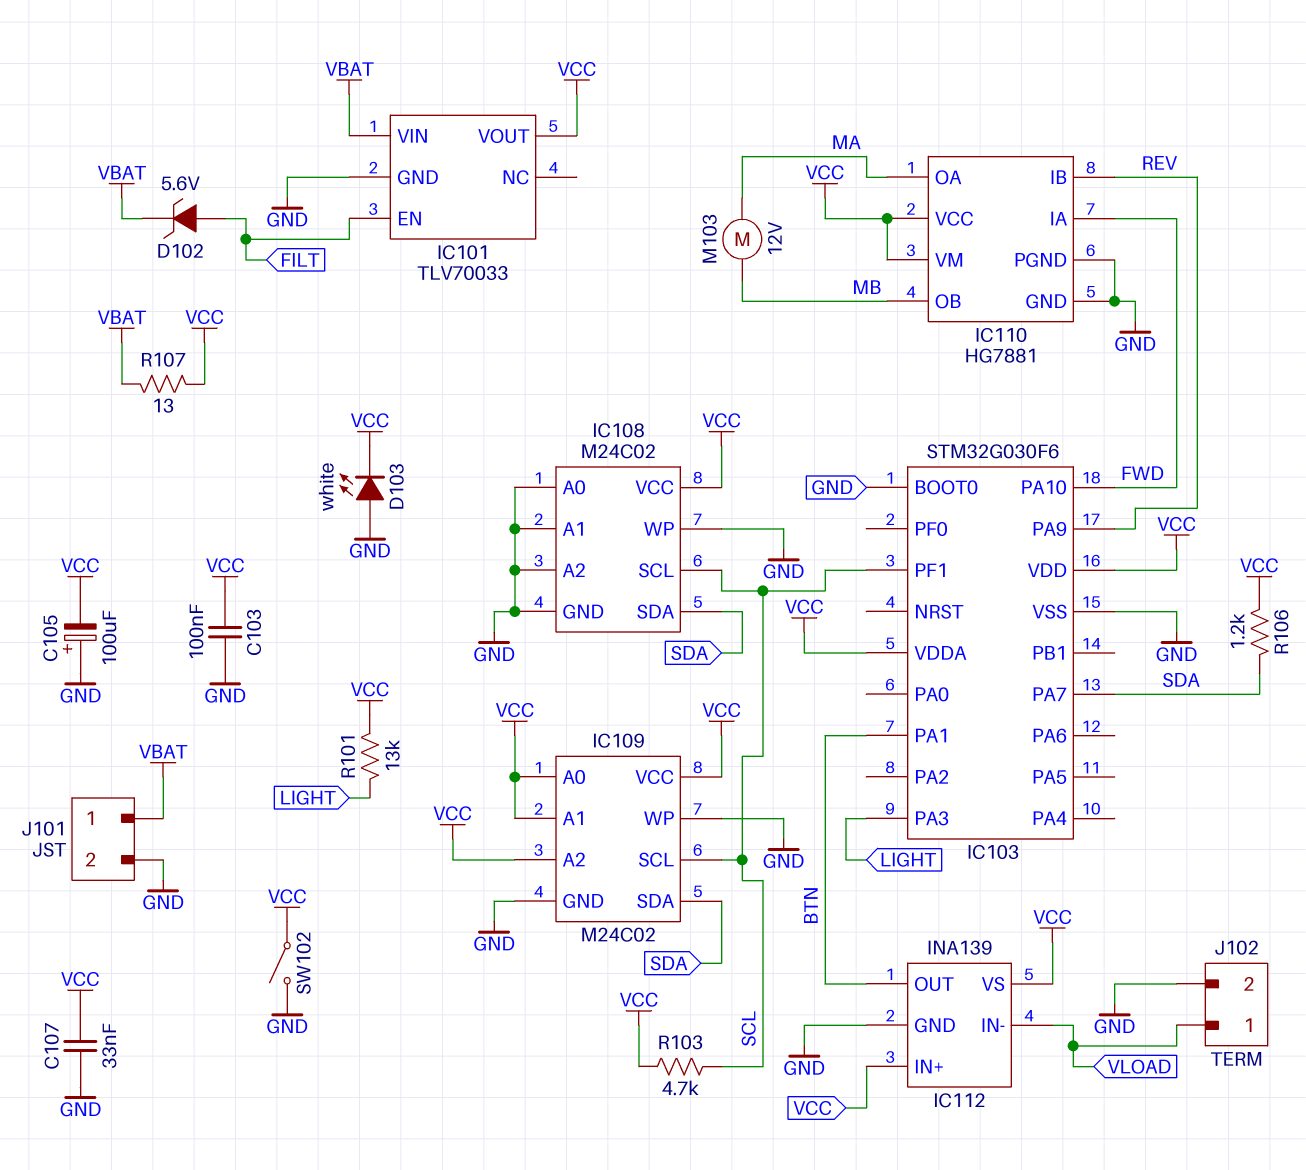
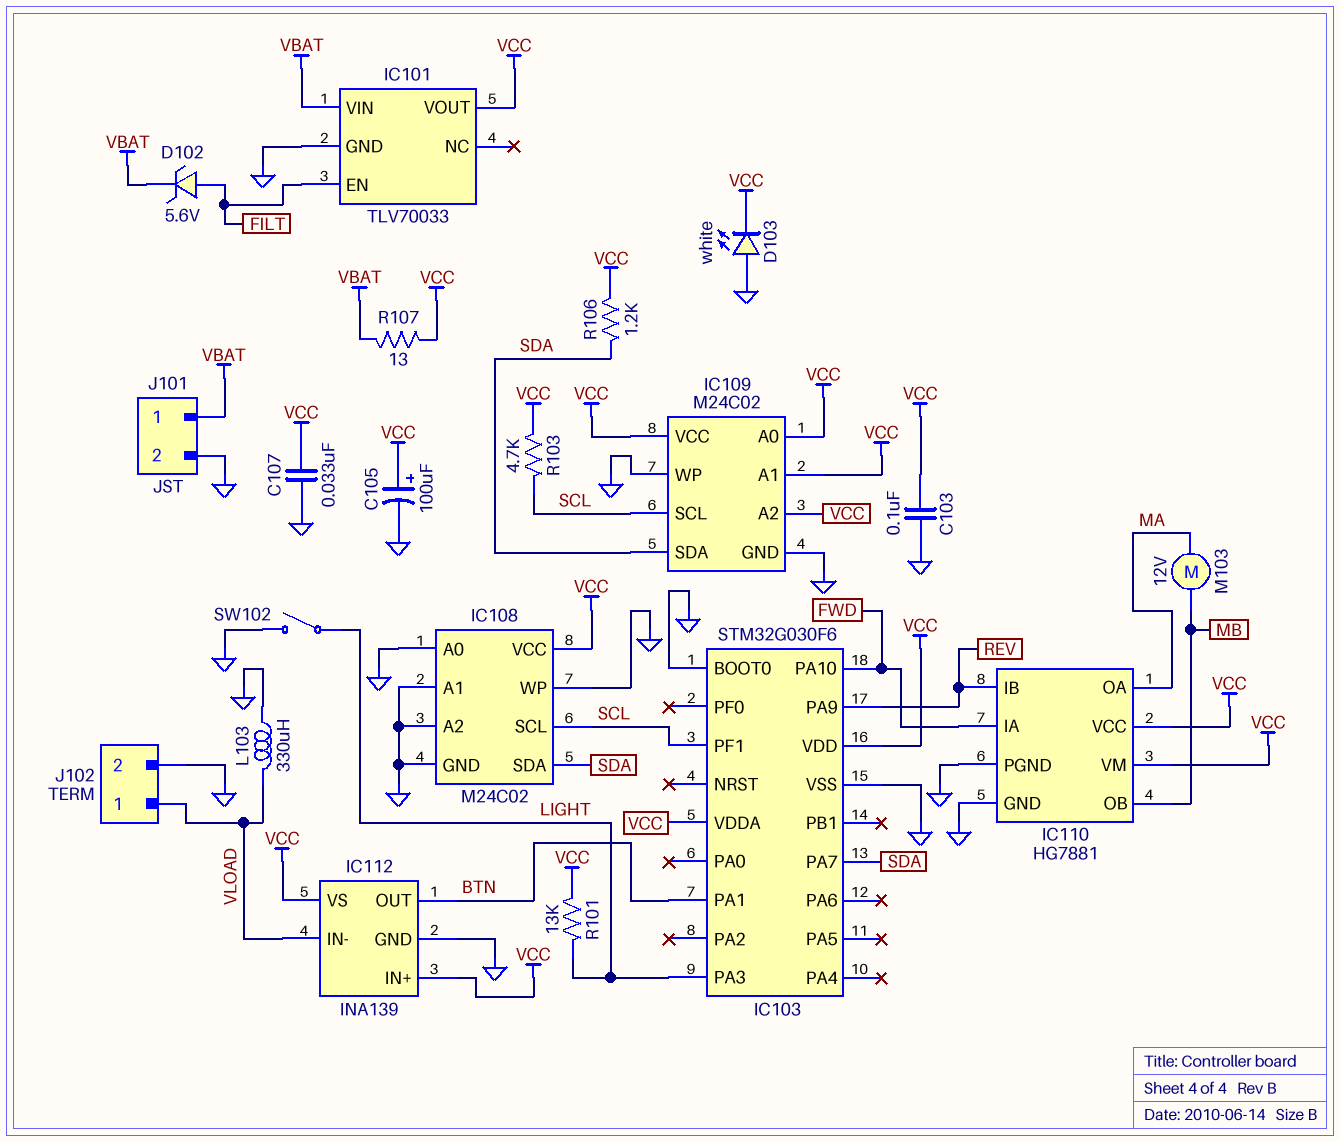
C105: 100uF (plus GND, minus VCC) -> 100uF (plus VCC, minus GND)
L103: none -> 330uH (GND, VLOAD)
SW102: switch (GND, VCC) -> switch (GND, LIGHT)

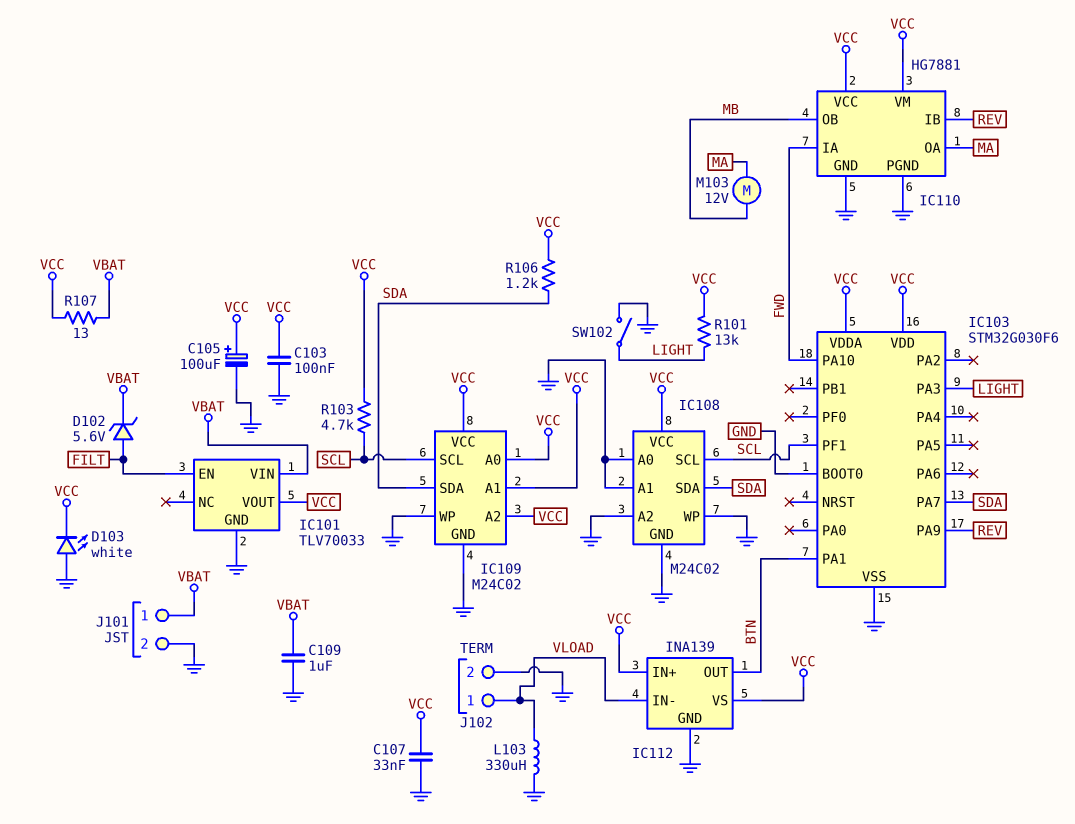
C109: none -> 1uF (GND, VBAT)

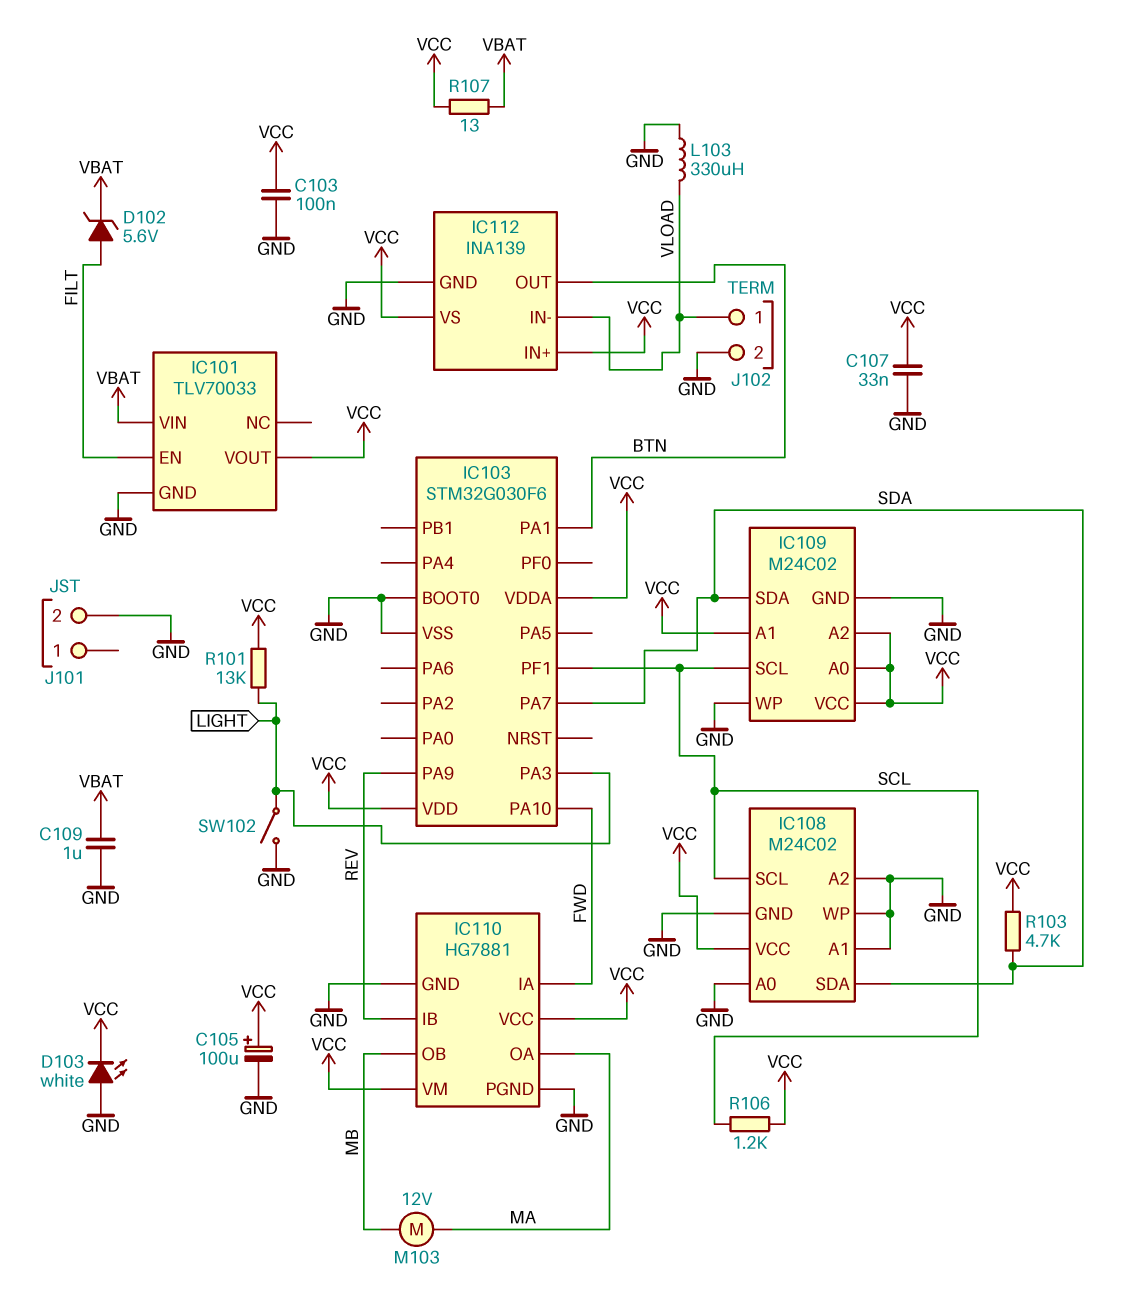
J101 pin 1: VBAT -> none
R103: 4.7k (SCL, VCC) -> 4.7k (SDA, VCC)
R106: 1.2k (SDA, VCC) -> 1.2k (SCL, VCC)

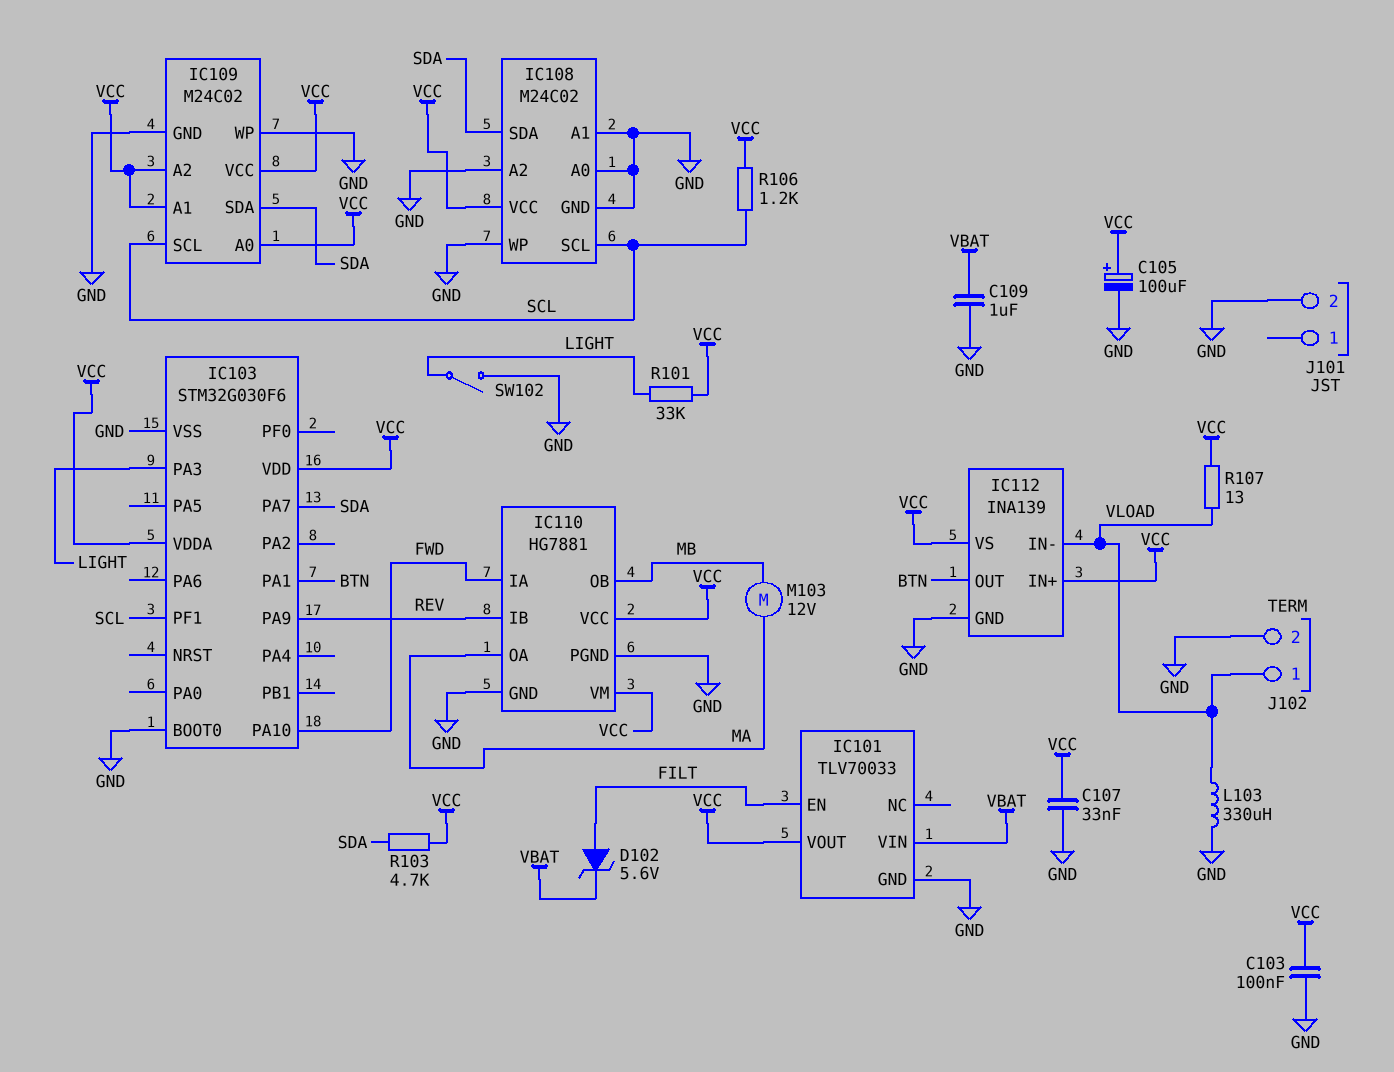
D103: LED white (A GND, K VCC) -> none
R101: 13k (LIGHT, VCC) -> 33k (LIGHT, VCC)
R107: 13 (VBAT, VCC) -> 13 (VCC, VLOAD)

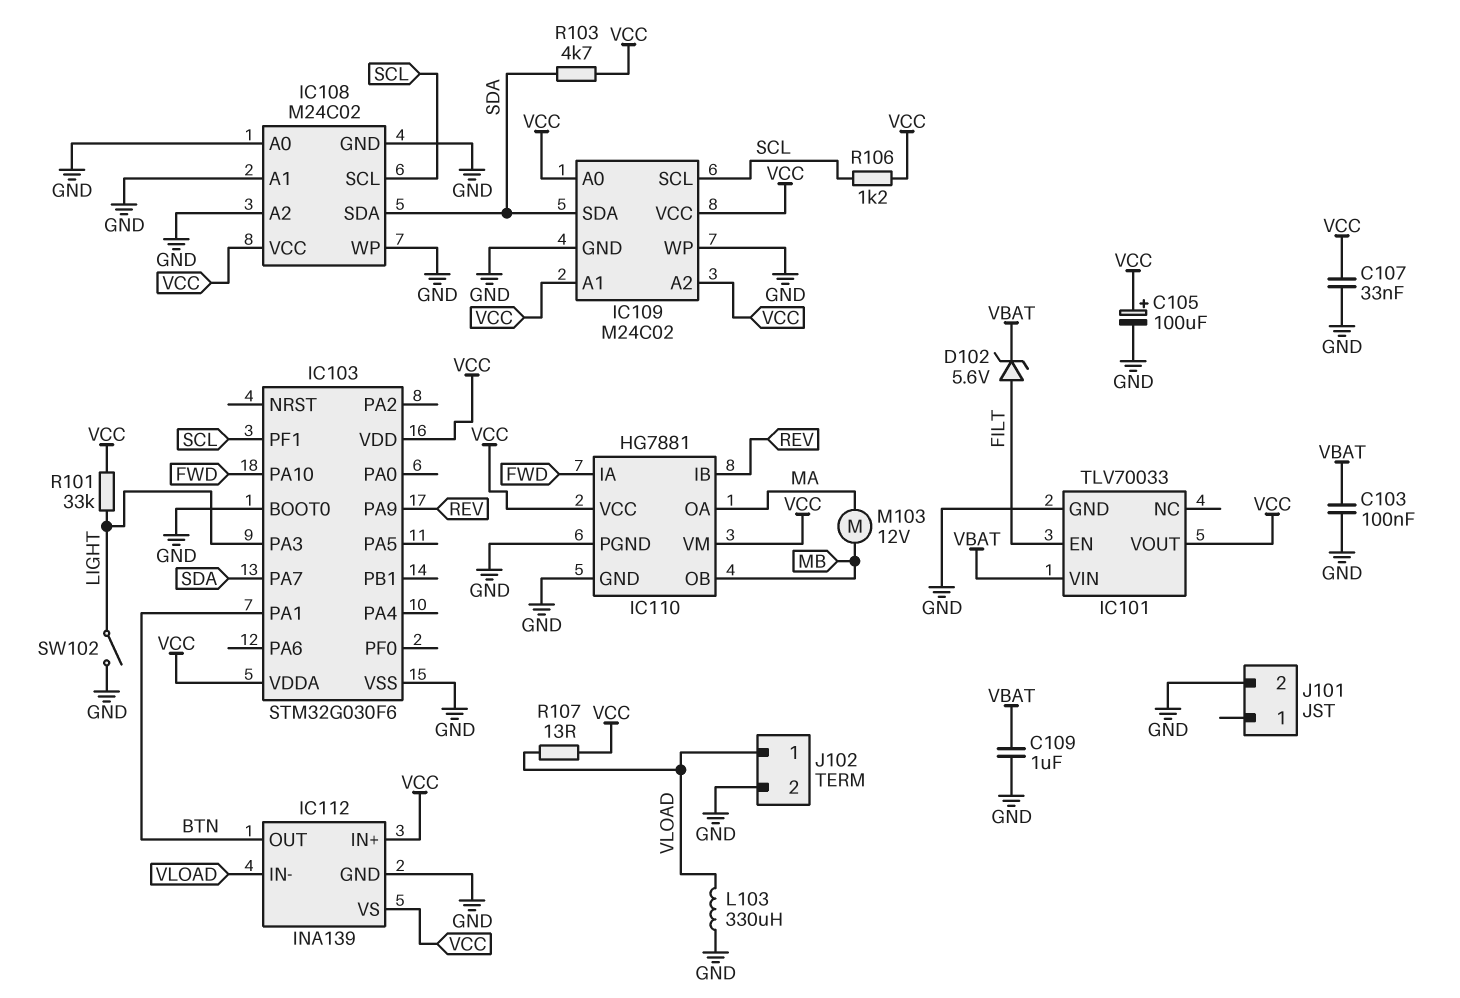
C103: 100nF (GND, VCC) -> 100nF (GND, VBAT)

